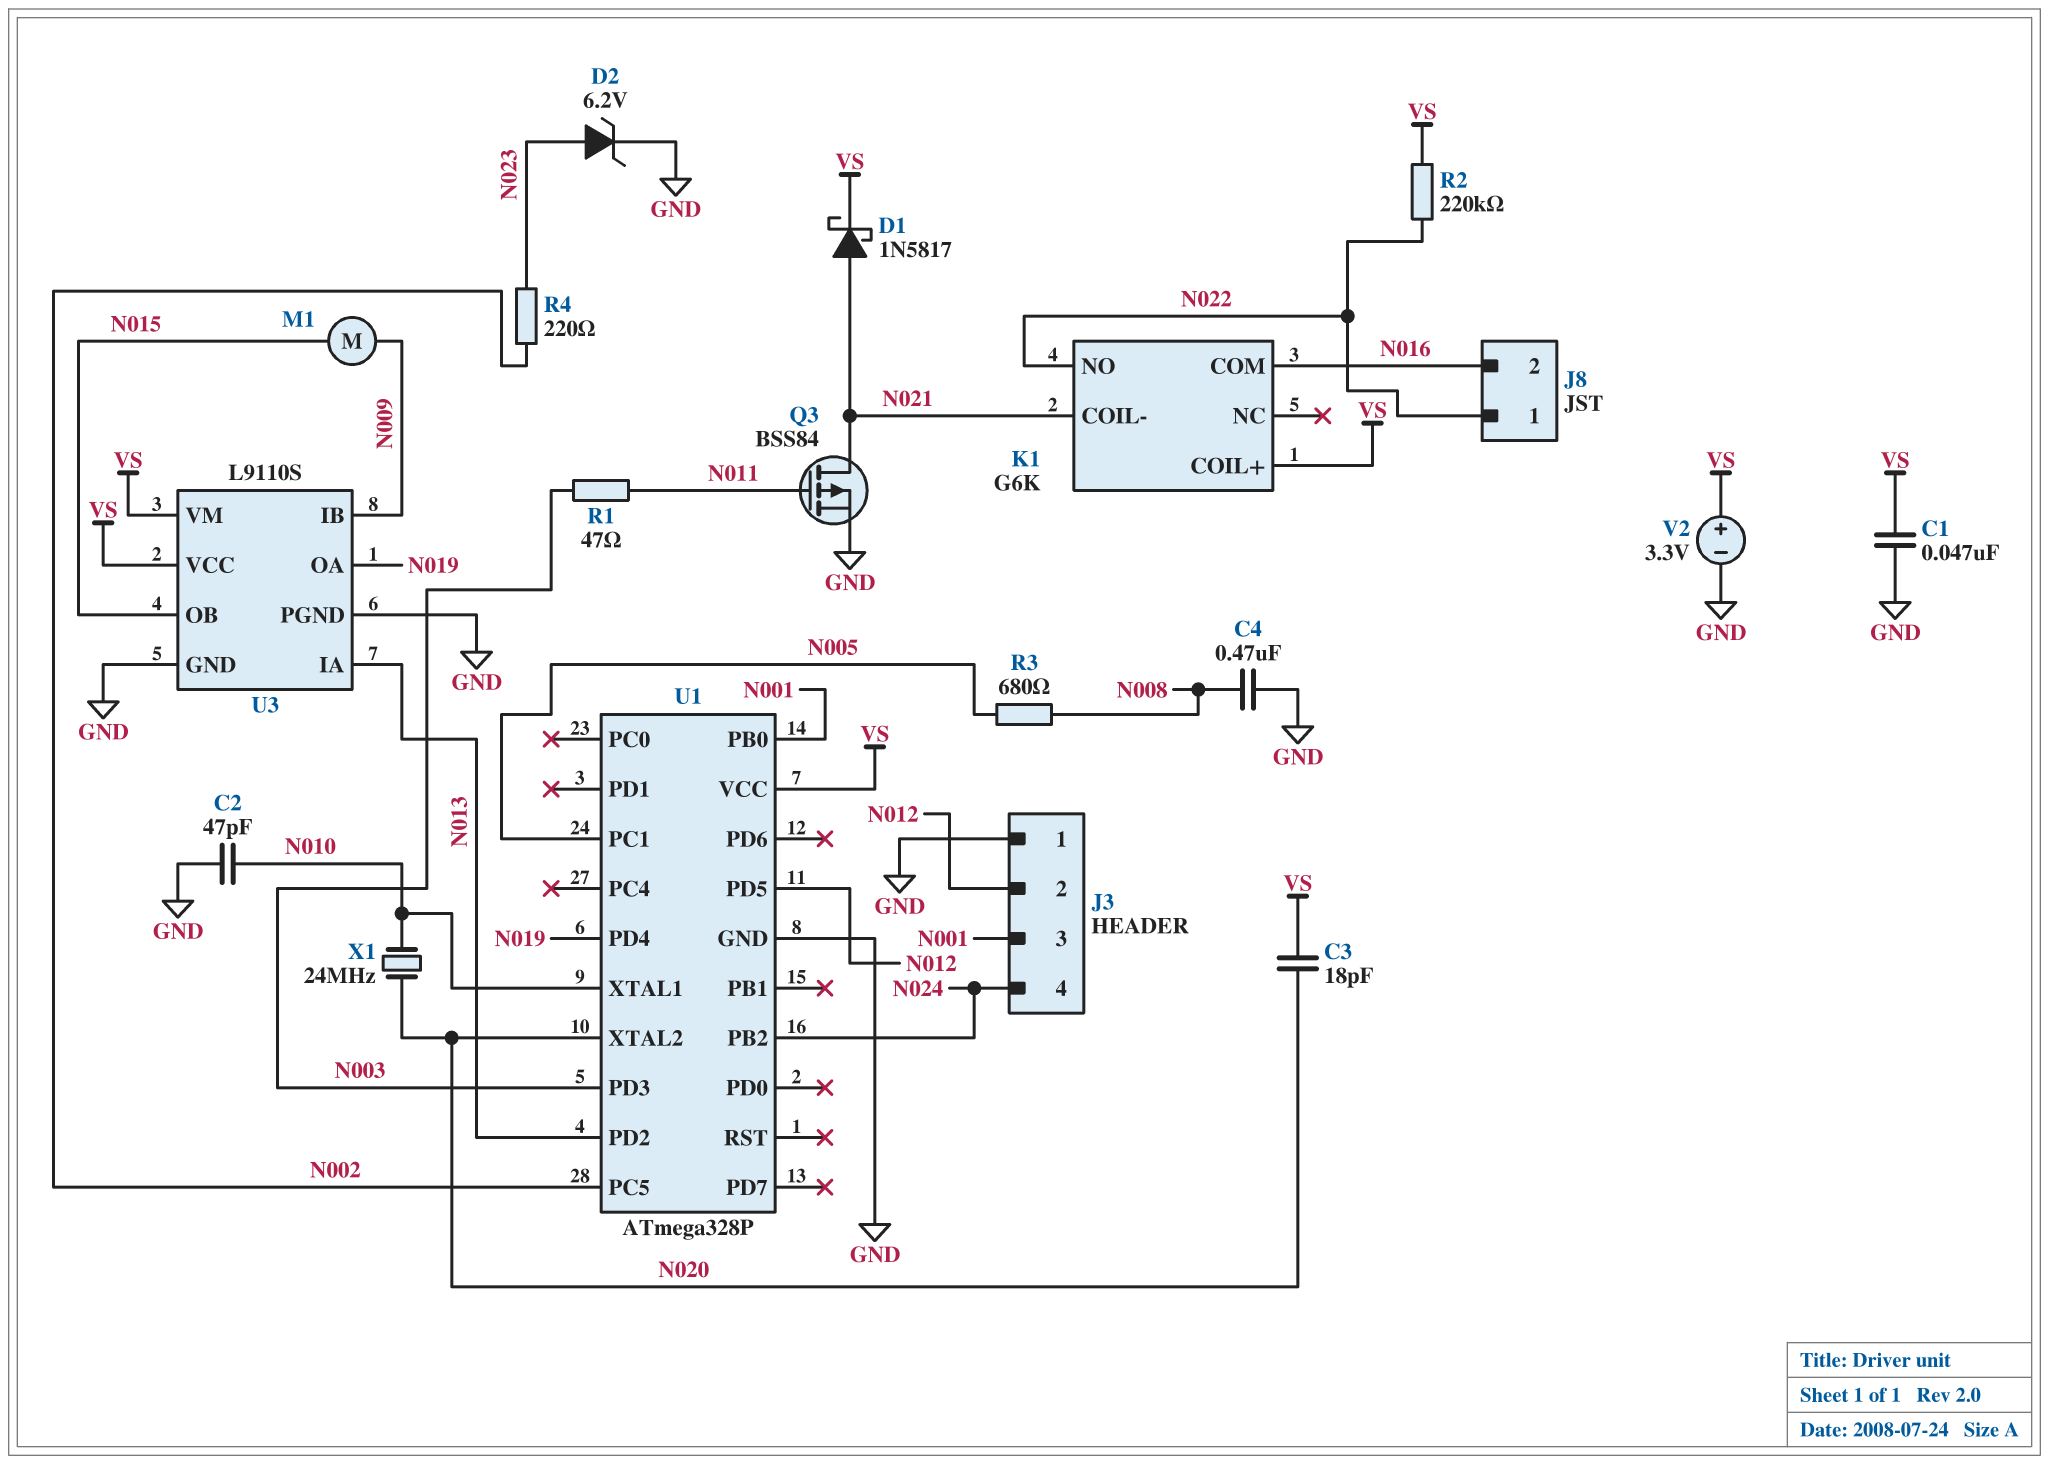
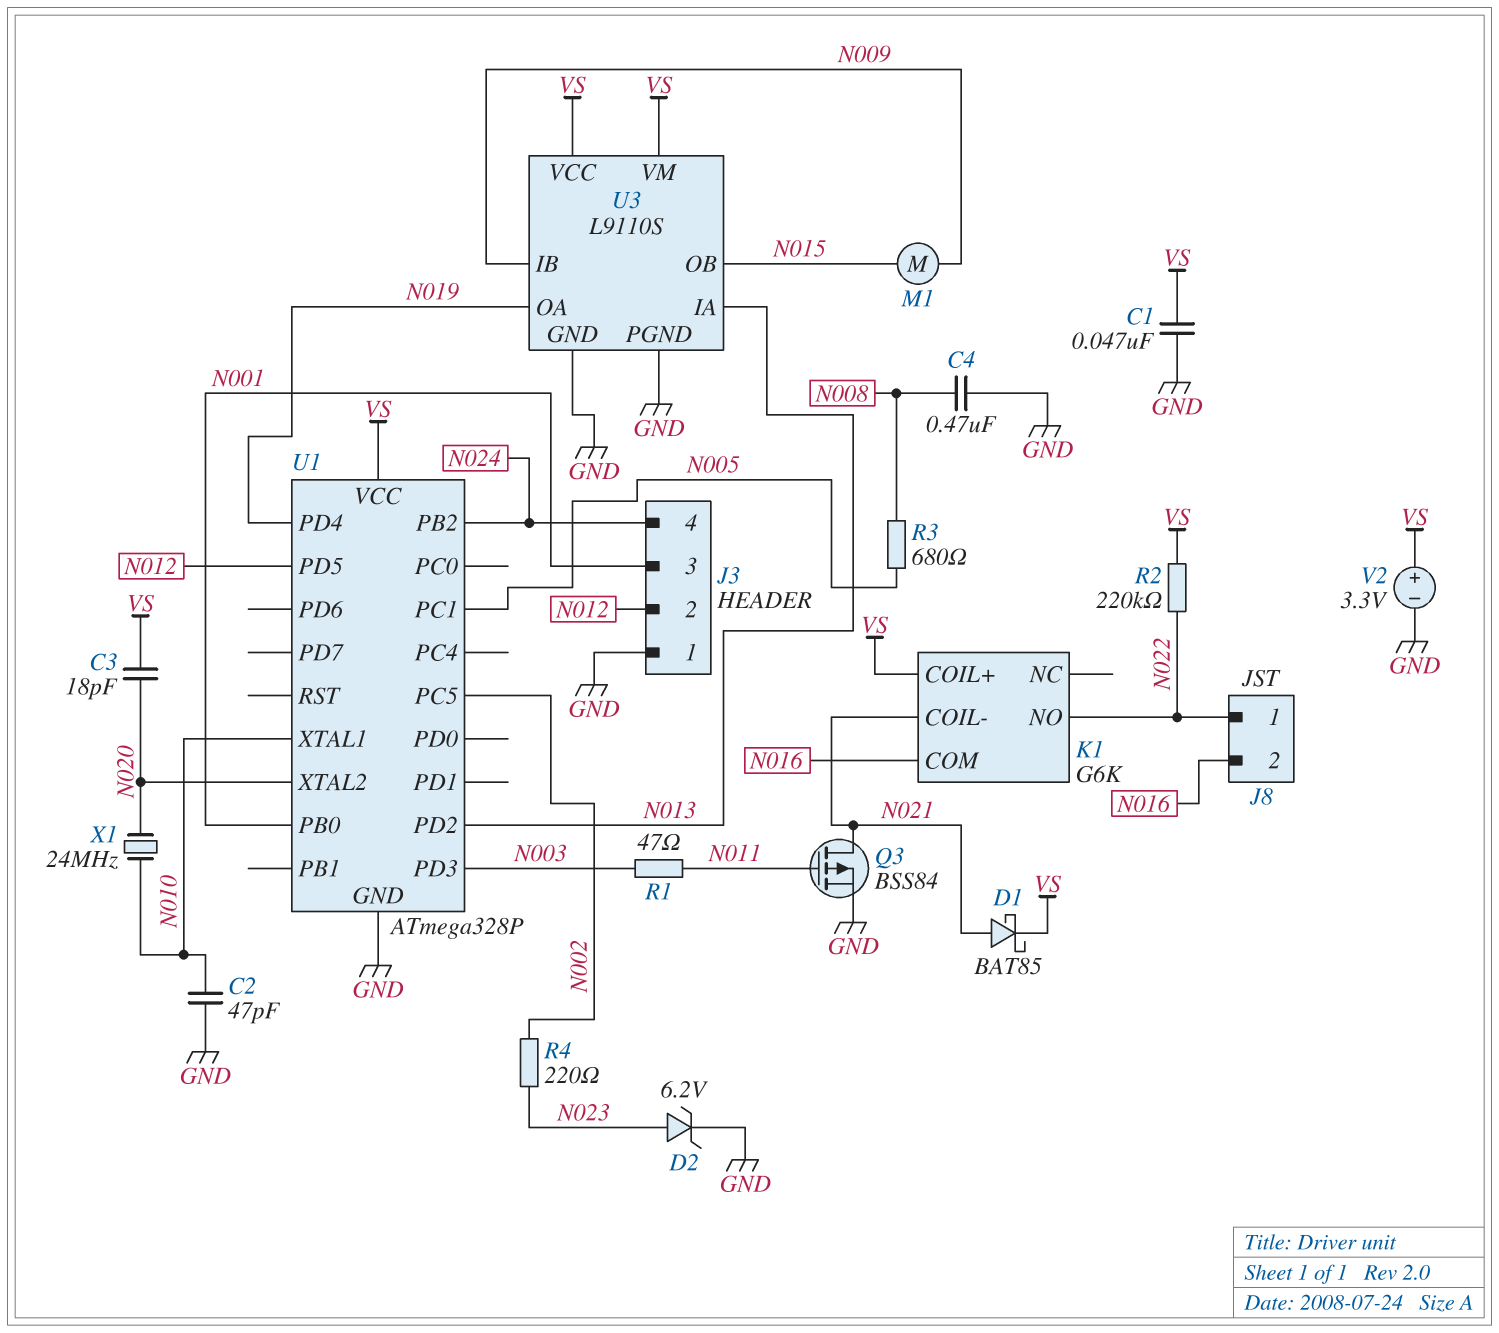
D1: schottky 1N5817 (A N021, K VS) -> schottky BAT85 (A N021, K VS)

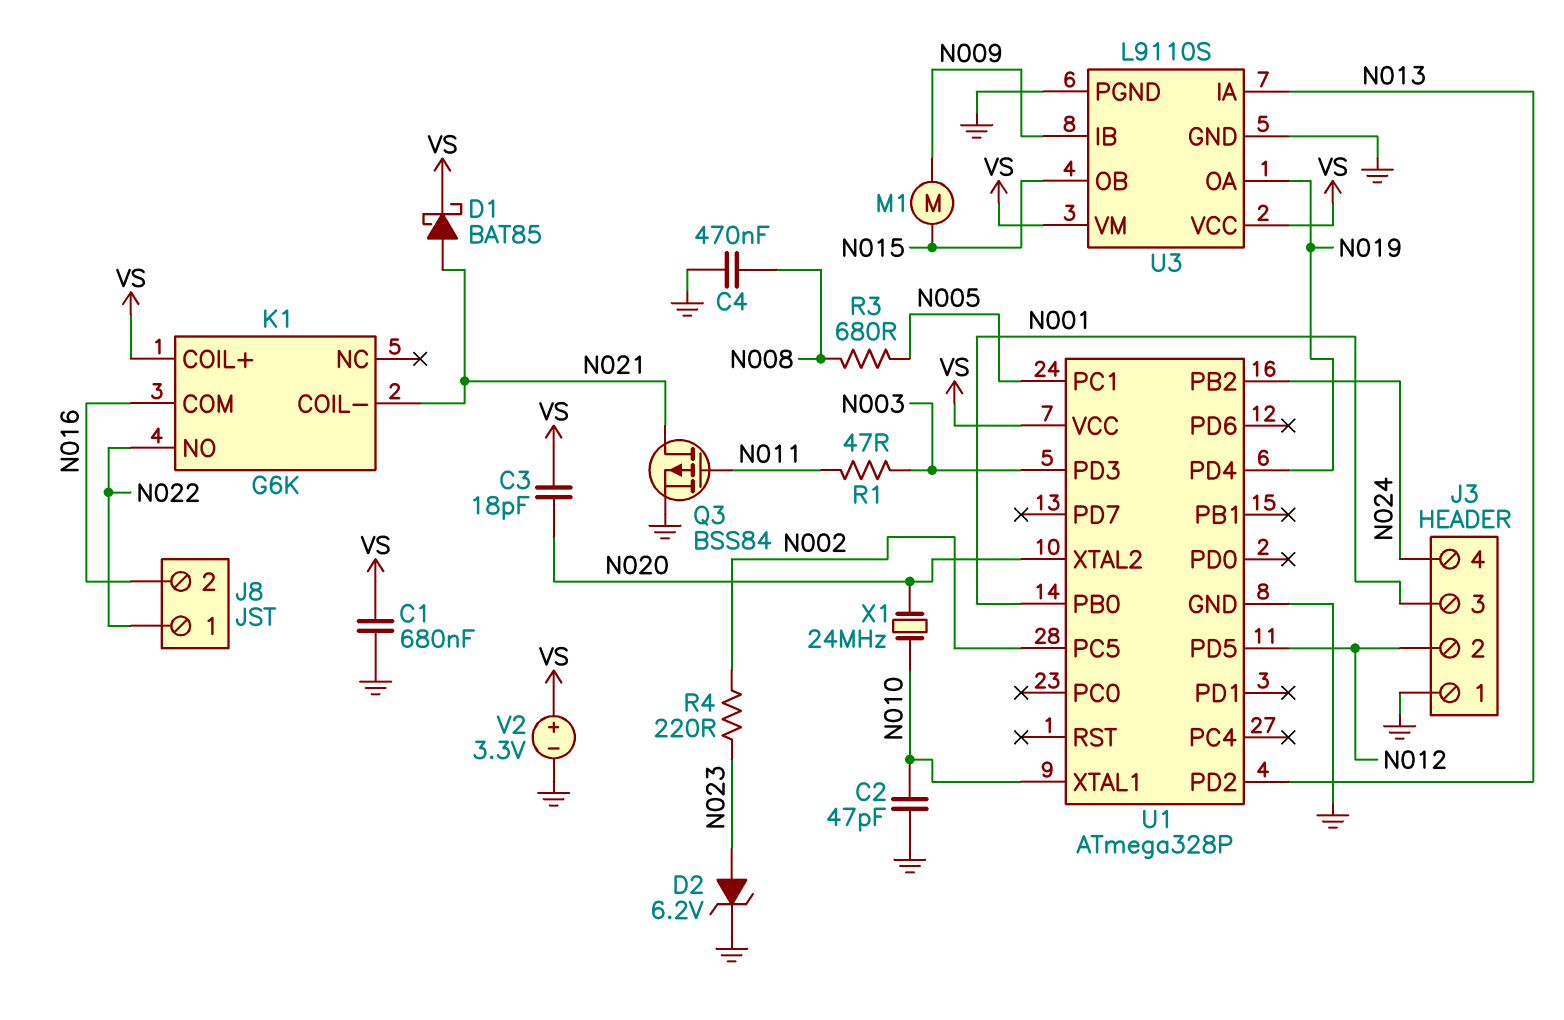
C1: 47nF (GND, VS) -> 680nF (GND, VS)
R2: 220k (N022, VS) -> none

